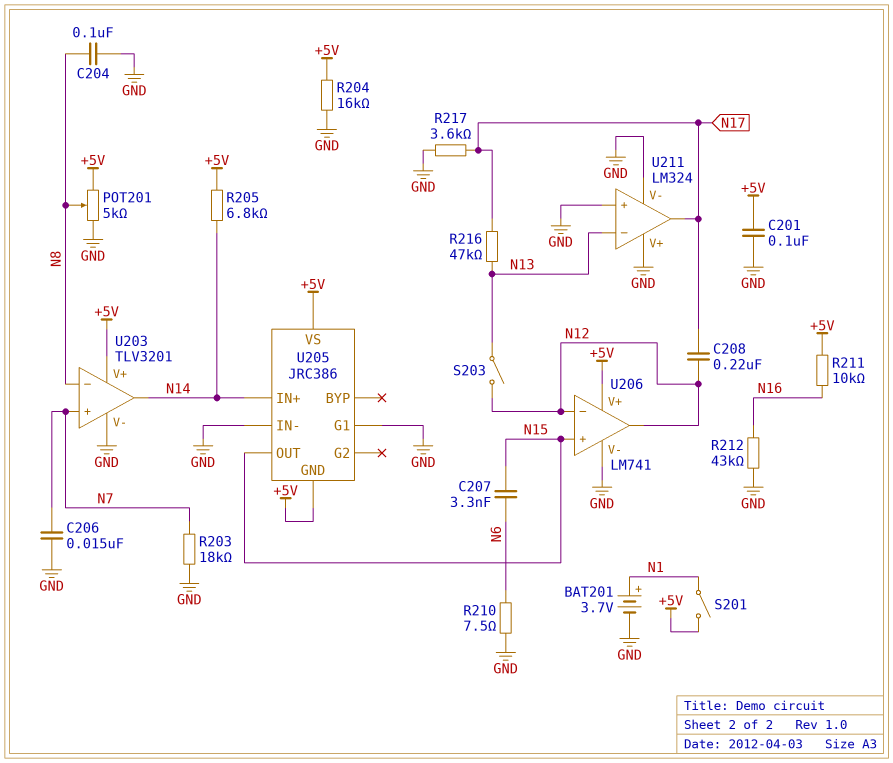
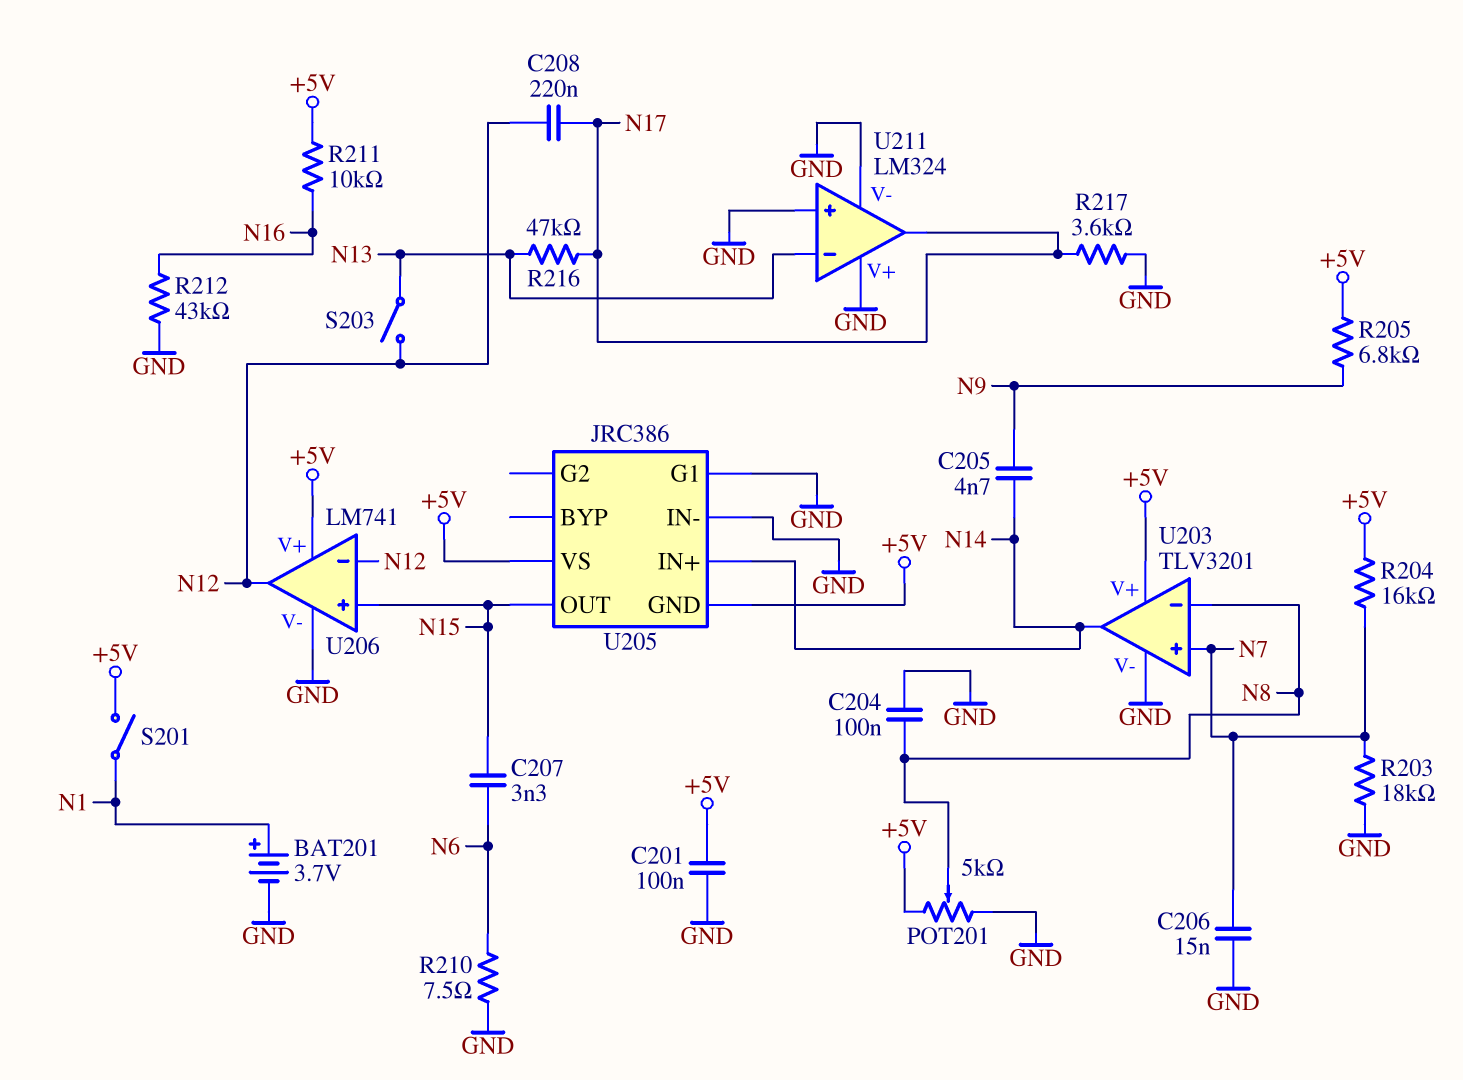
C205: none -> 4.7nF (N9, N14)
R204: 16k (+5V, GND) -> 16k (+5V, N7)
R205: 6.8k (+5V, N14) -> 6.8k (+5V, N9)

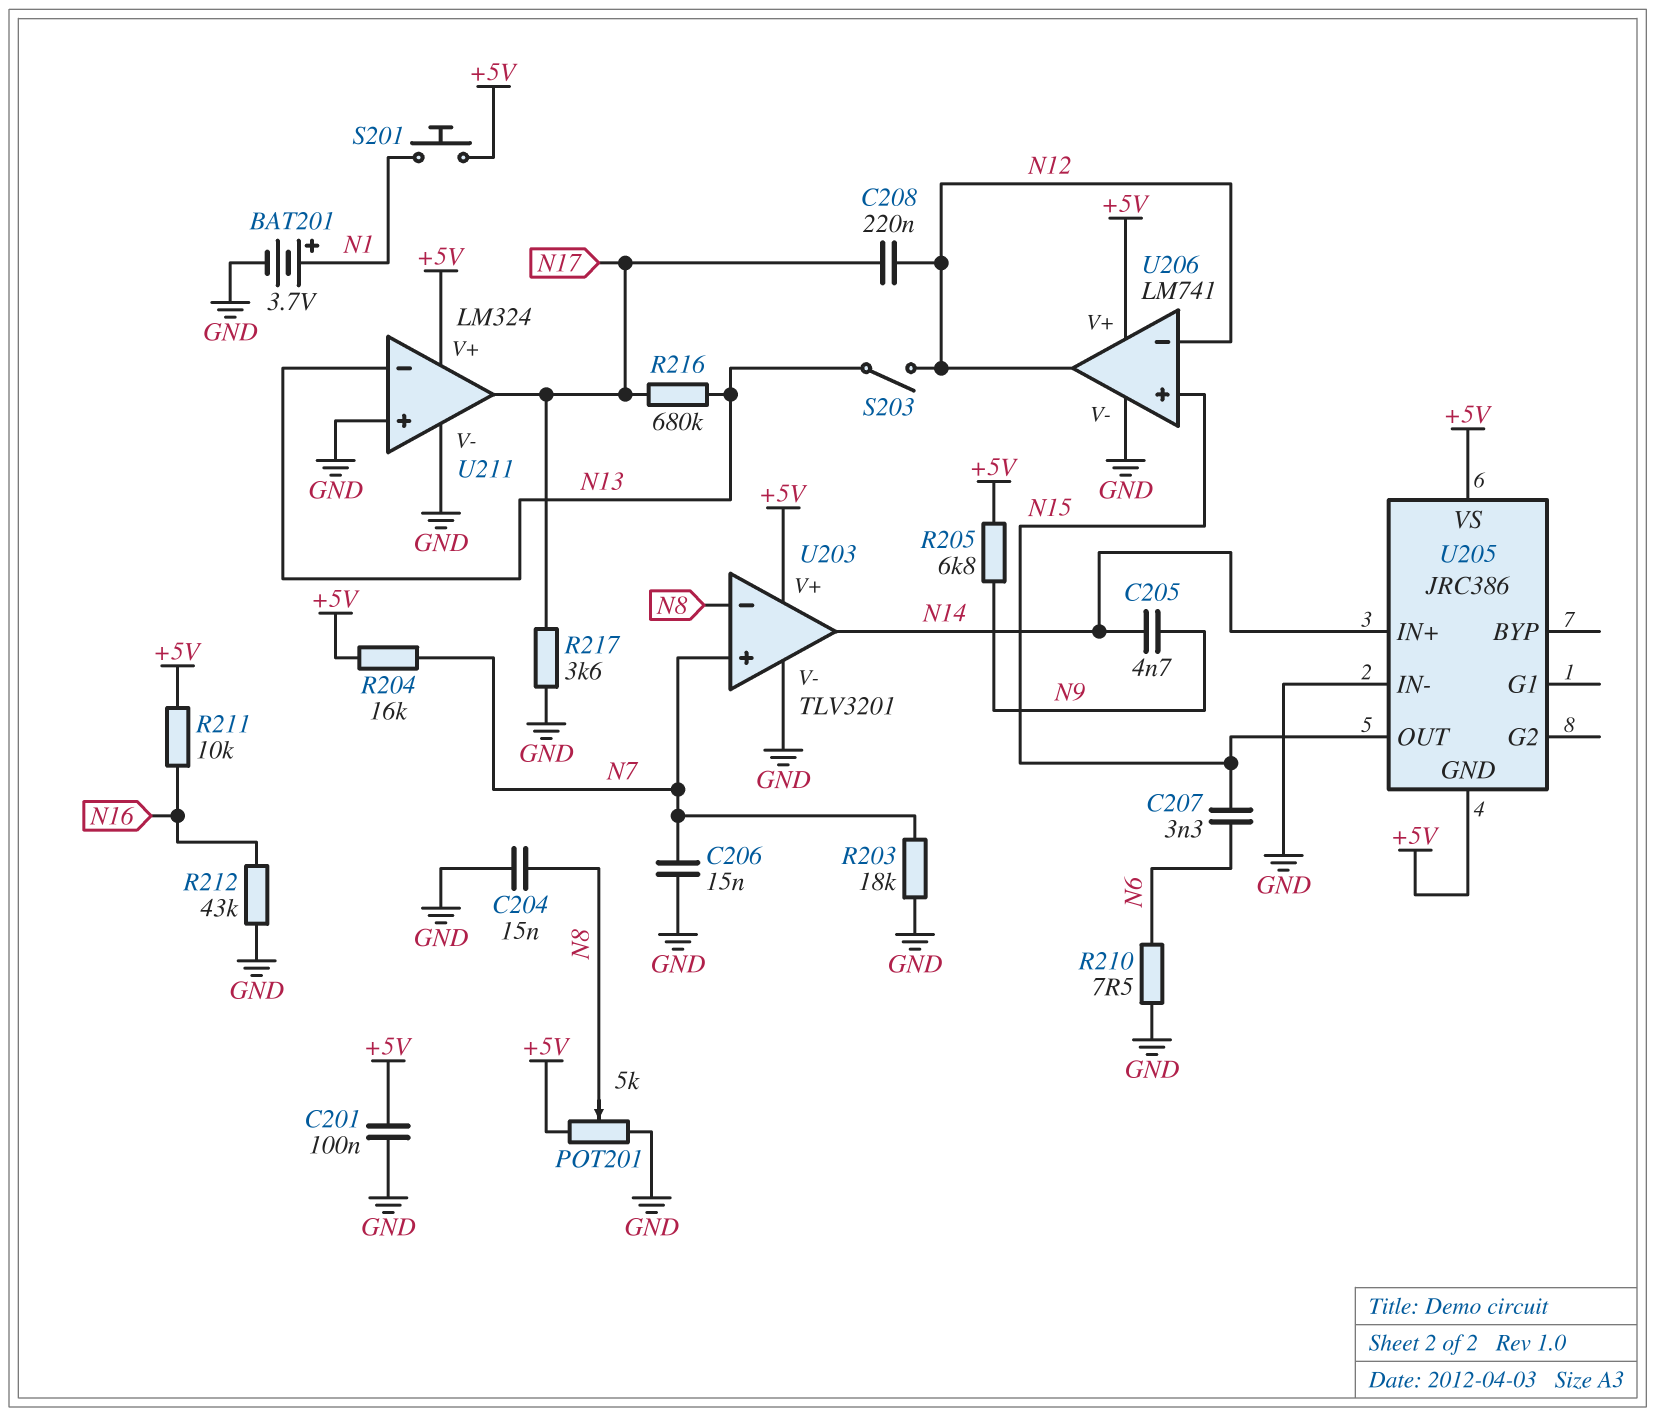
C204: 100nF (GND, N8) -> 15nF (GND, N8)
R216: 47k (N13, N17) -> 680k (N13, N17)
S201: switch (+5V, N1) -> button (+5V, N1)
U205 pin G1: GND -> none
U211 pin V+: GND -> +5V

